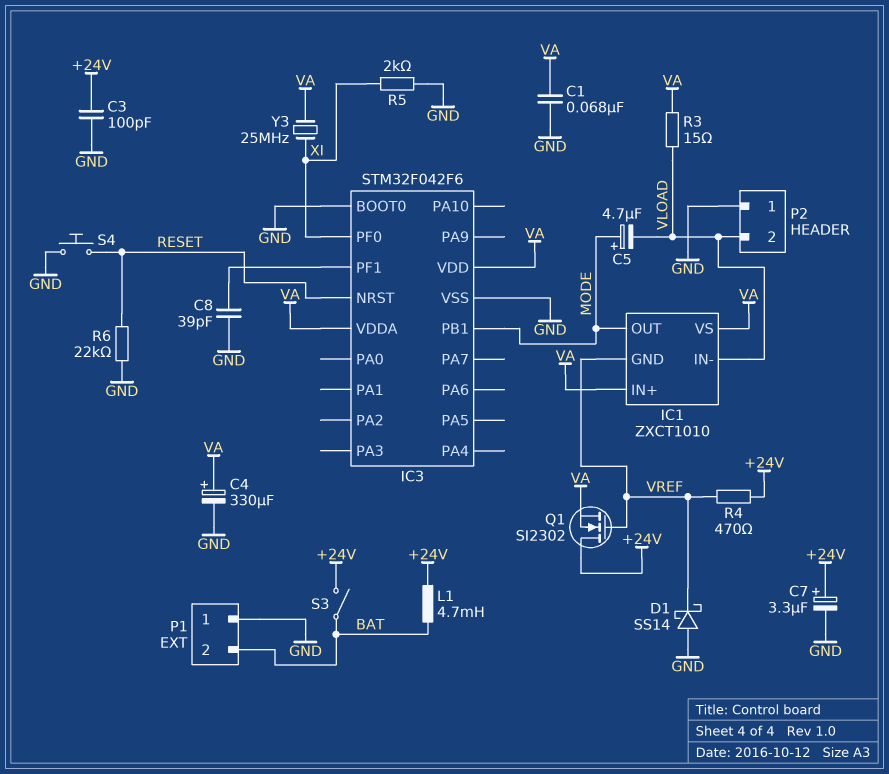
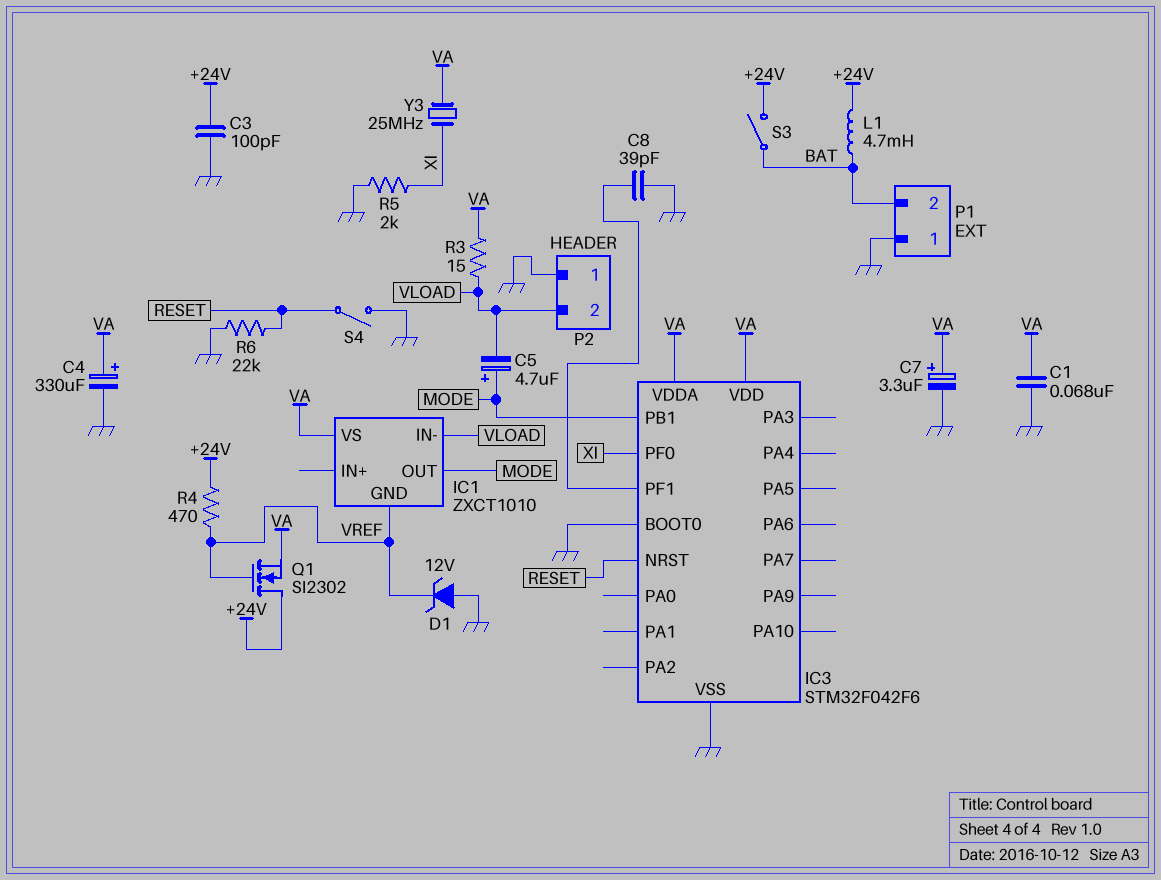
C7: 3.3uF (plus +24V, minus GND) -> 3.3uF (plus VA, minus GND)
D1: schottky SS14 (A GND, K VREF) -> zener 12V (A GND, K VREF)
IC1 pin IN+: VA -> none
S4: button (GND, RESET) -> switch (GND, RESET)

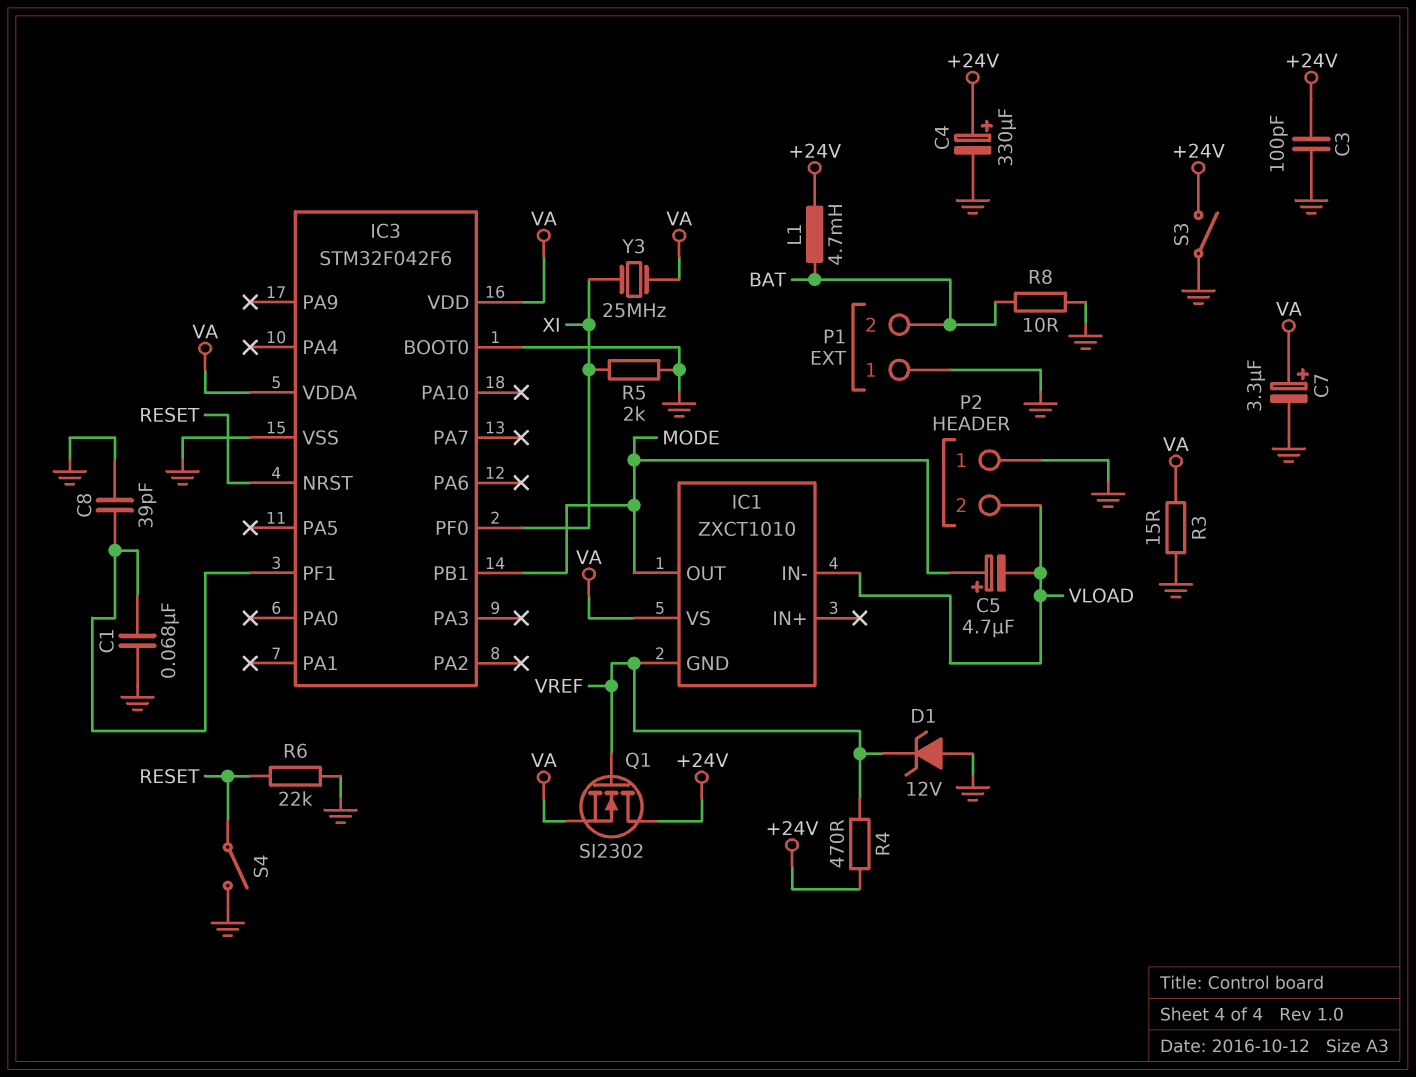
C1: 68nF (GND, VA) -> 68nF (GND, IC3/PF1)
C4: 330uF (plus VA, minus GND) -> 330uF (plus +24V, minus GND)
R3: 15 (VA, VLOAD) -> 15 (GND, VA)
R8: none -> 10 (BAT, GND)
S3: switch (+24V, BAT) -> switch (+24V, GND)

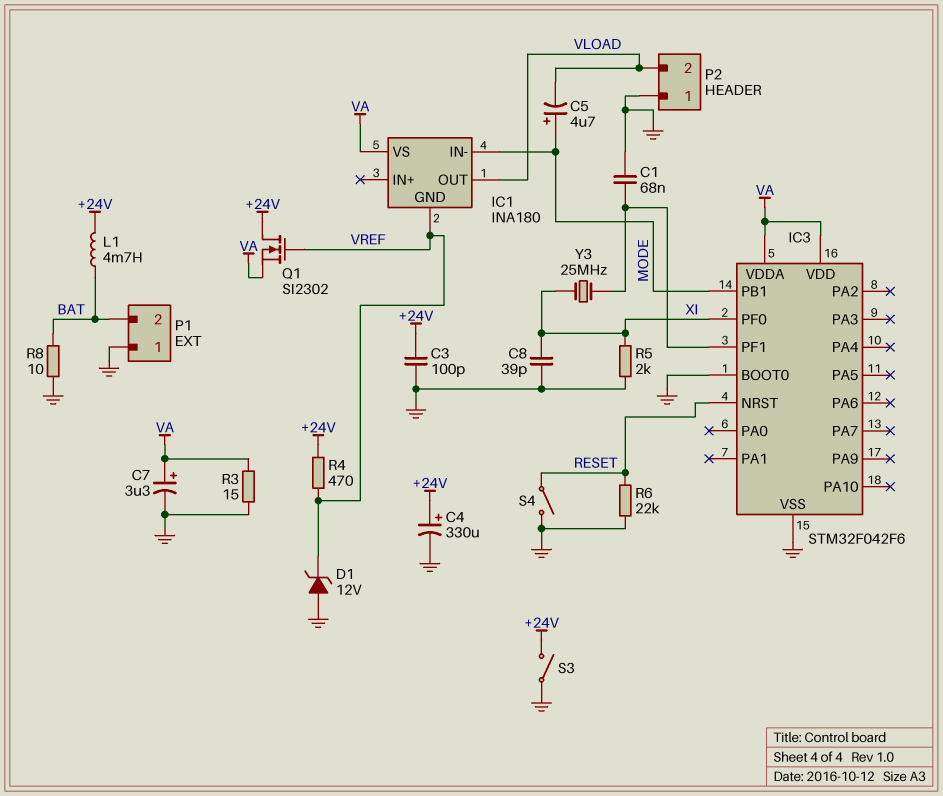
C8: 39pF (GND, IC3/PF1) -> 39pF (GND, XI)
IC1: ZXCT1010 -> INA180
IC1 pin IN-: VLOAD -> MODE
IC1 pin OUT: MODE -> VLOAD
Y3: 25MHz (VA, XI) -> 25MHz (IC3/PF1, XI)

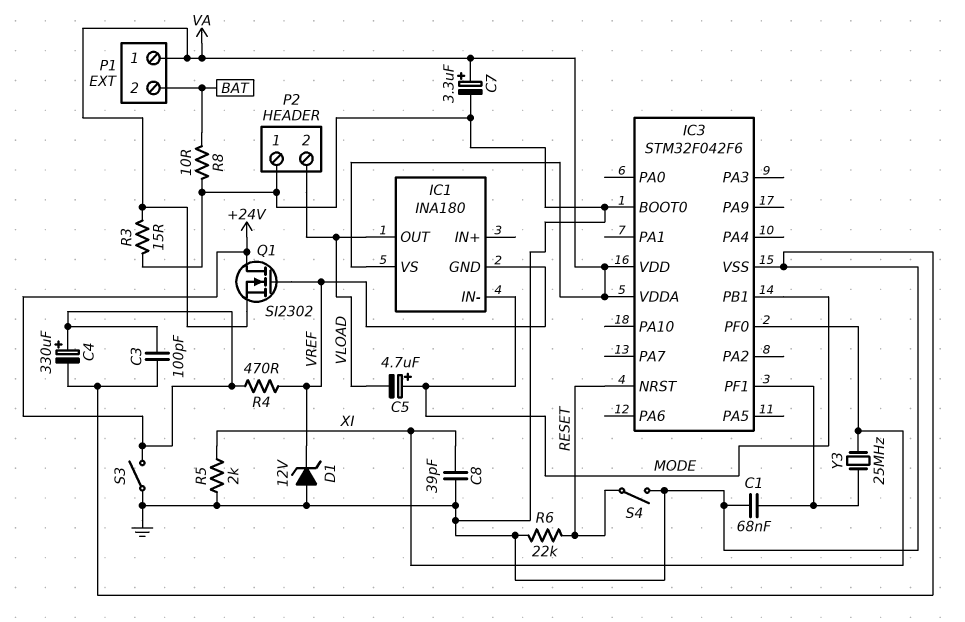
L1: 4.7mH (+24V, BAT) -> none
P1 pin 1: GND -> VA

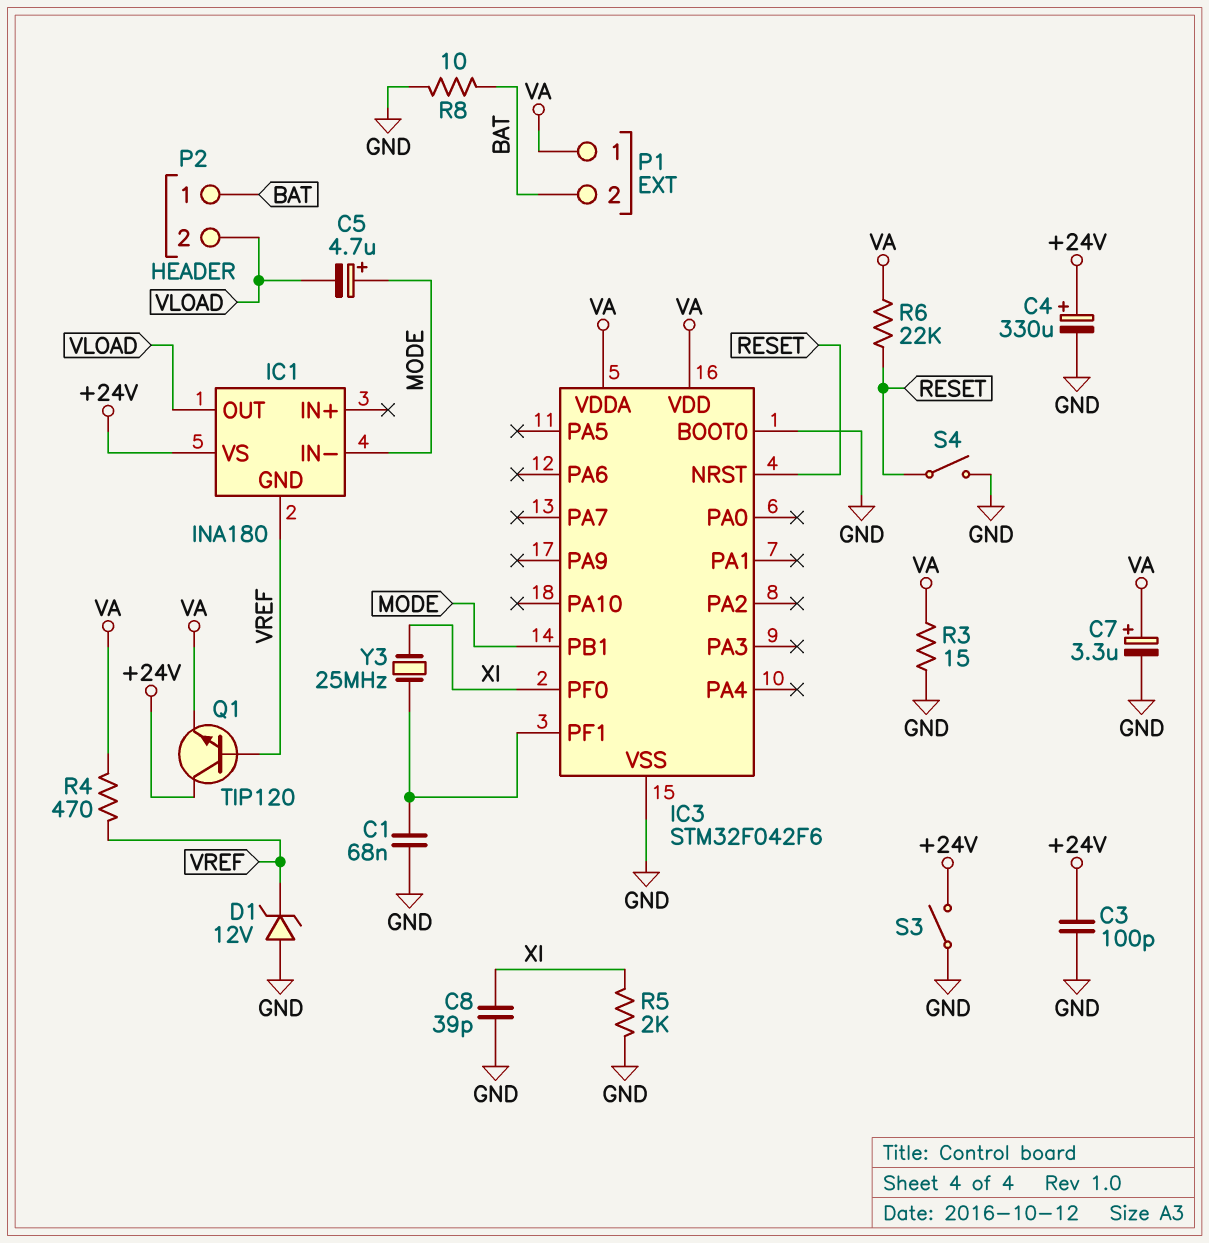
IC1 pin VS: VA -> +24V
P2 pin 1: GND -> BAT
Q1: NMOS SI2302 (G VREF, D +24V, S VA) -> NPN TIP120 (B VREF, C +24V, E VA)
R4: 470 (+24V, VREF) -> 470 (VA, VREF)
R6: 22k (GND, RESET) -> 22k (RESET, VA)

